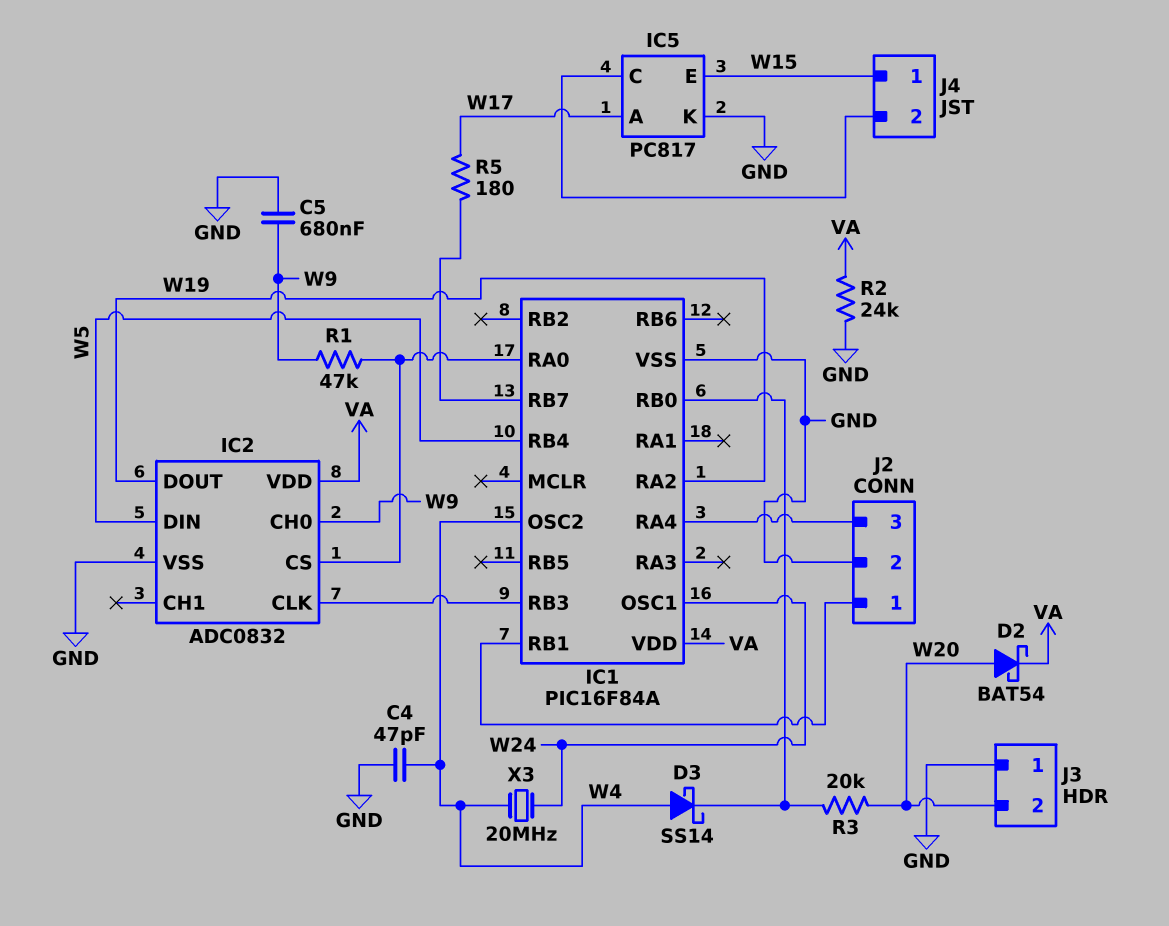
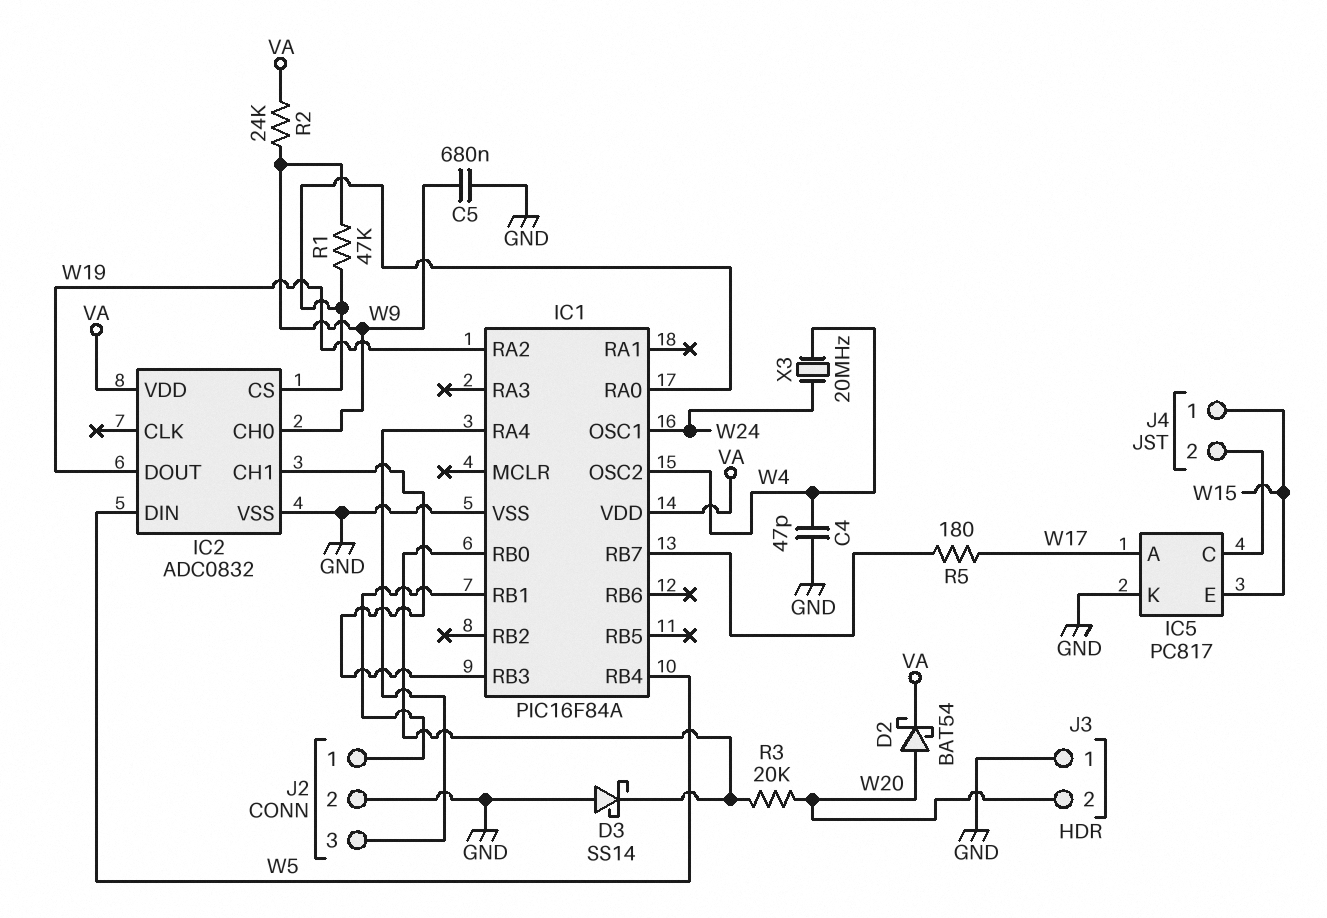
D3: schottky SS14 (A W4, K IC1/RB0) -> schottky SS14 (A GND, K IC1/RB0)
IC2 pin CH1: none -> IC1/RB3
IC2 pin CLK: IC1/RB3 -> none
R2: 24k (GND, VA) -> 24k (VA, W9)

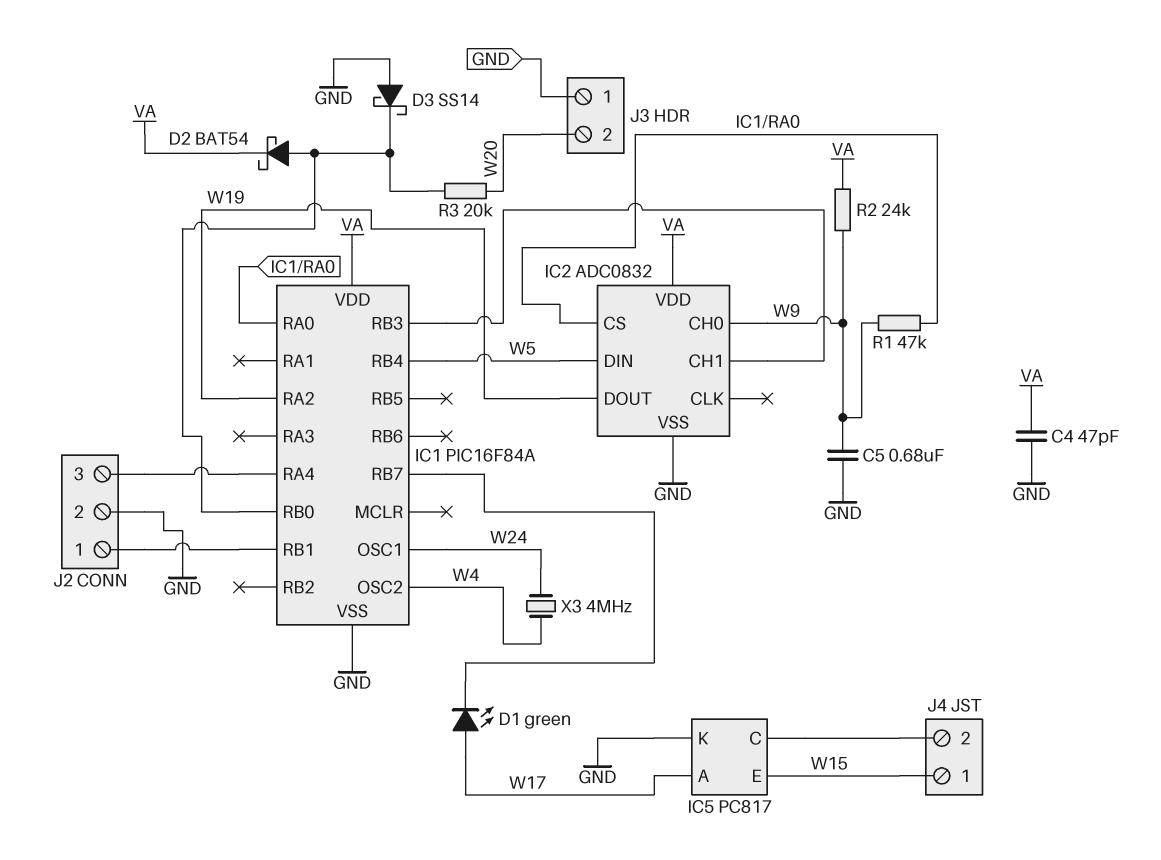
C4: 47pF (GND, W4) -> 47pF (GND, VA)
D1: none -> LED green (A W17, K IC1/RB7)
D2: schottky BAT54 (A W20, K VA) -> schottky BAT54 (A IC1/RB0, K VA)
R5: 180 (IC1/RB7, W17) -> none
X3: 20MHz (W4, W24) -> 4MHz (W4, W24)

